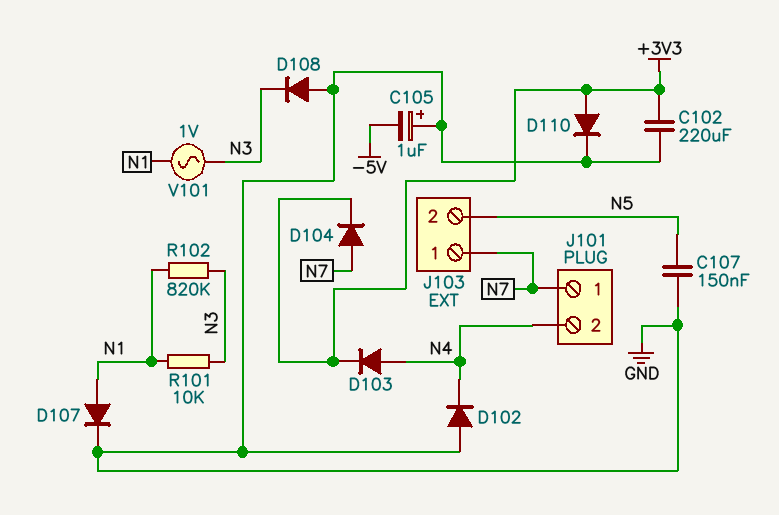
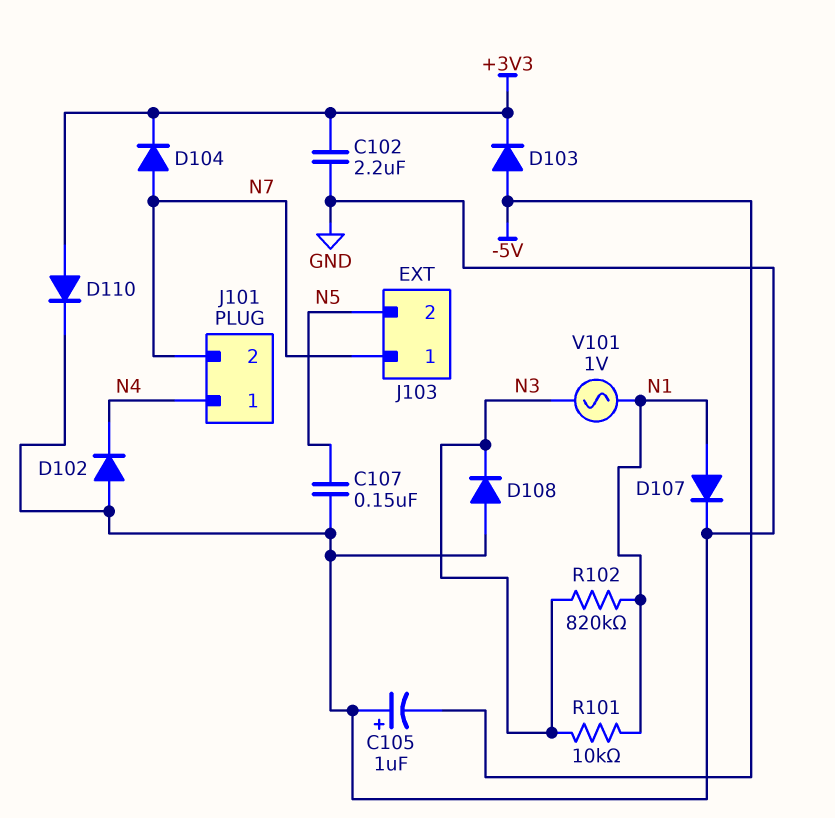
C102: 220uF (+3V3, GND) -> 2.2uF (+3V3, GND)
D103: diode (A N4, K +3V3) -> diode (A -5V, K +3V3)
J101 pin 1: N7 -> N4
J101 pin 2: N4 -> N7

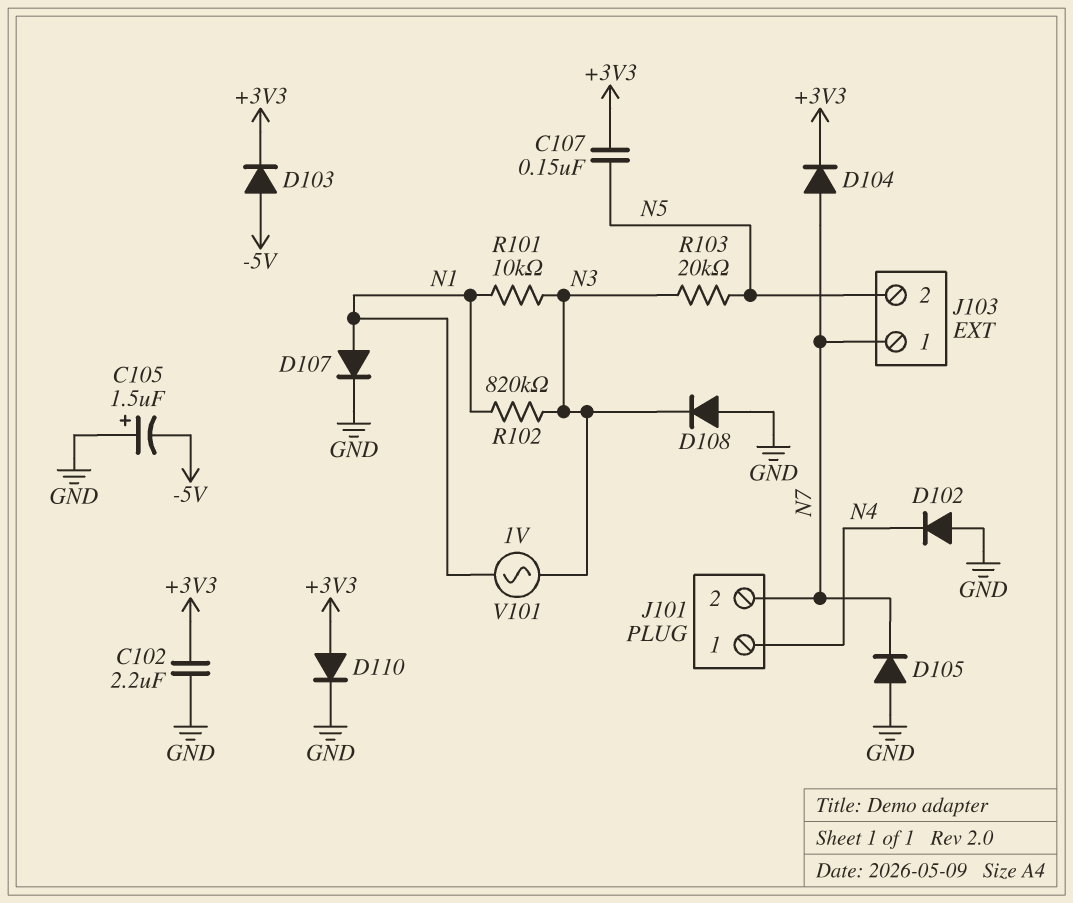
C105: 1uF (plus GND, minus -5V) -> 1.5uF (plus GND, minus -5V)
C107: 150nF (GND, N5) -> 150nF (+3V3, N5)
D105: none -> diode (A GND, K N7)
R103: none -> 20k (N3, N5)

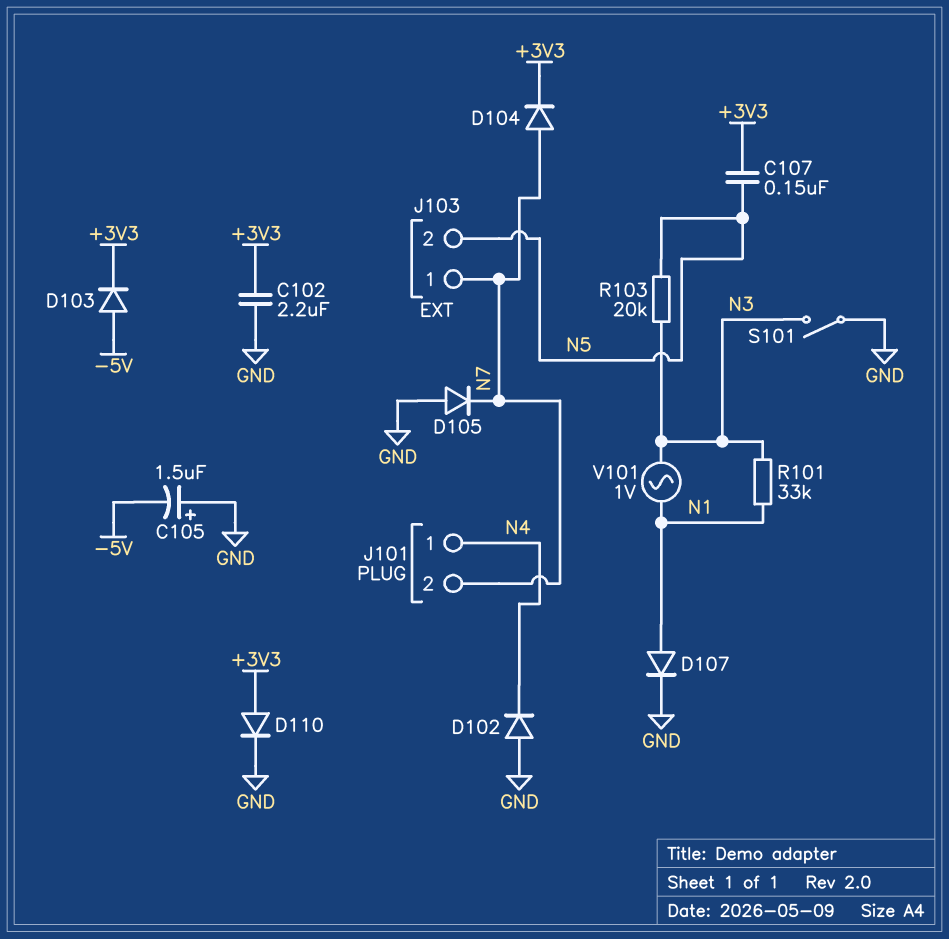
D108: diode (A GND, K N3) -> none
R101: 10k (N1, N3) -> 33k (N1, N3)
R102: 820k (N1, N3) -> none
S101: none -> switch (GND, N3)

